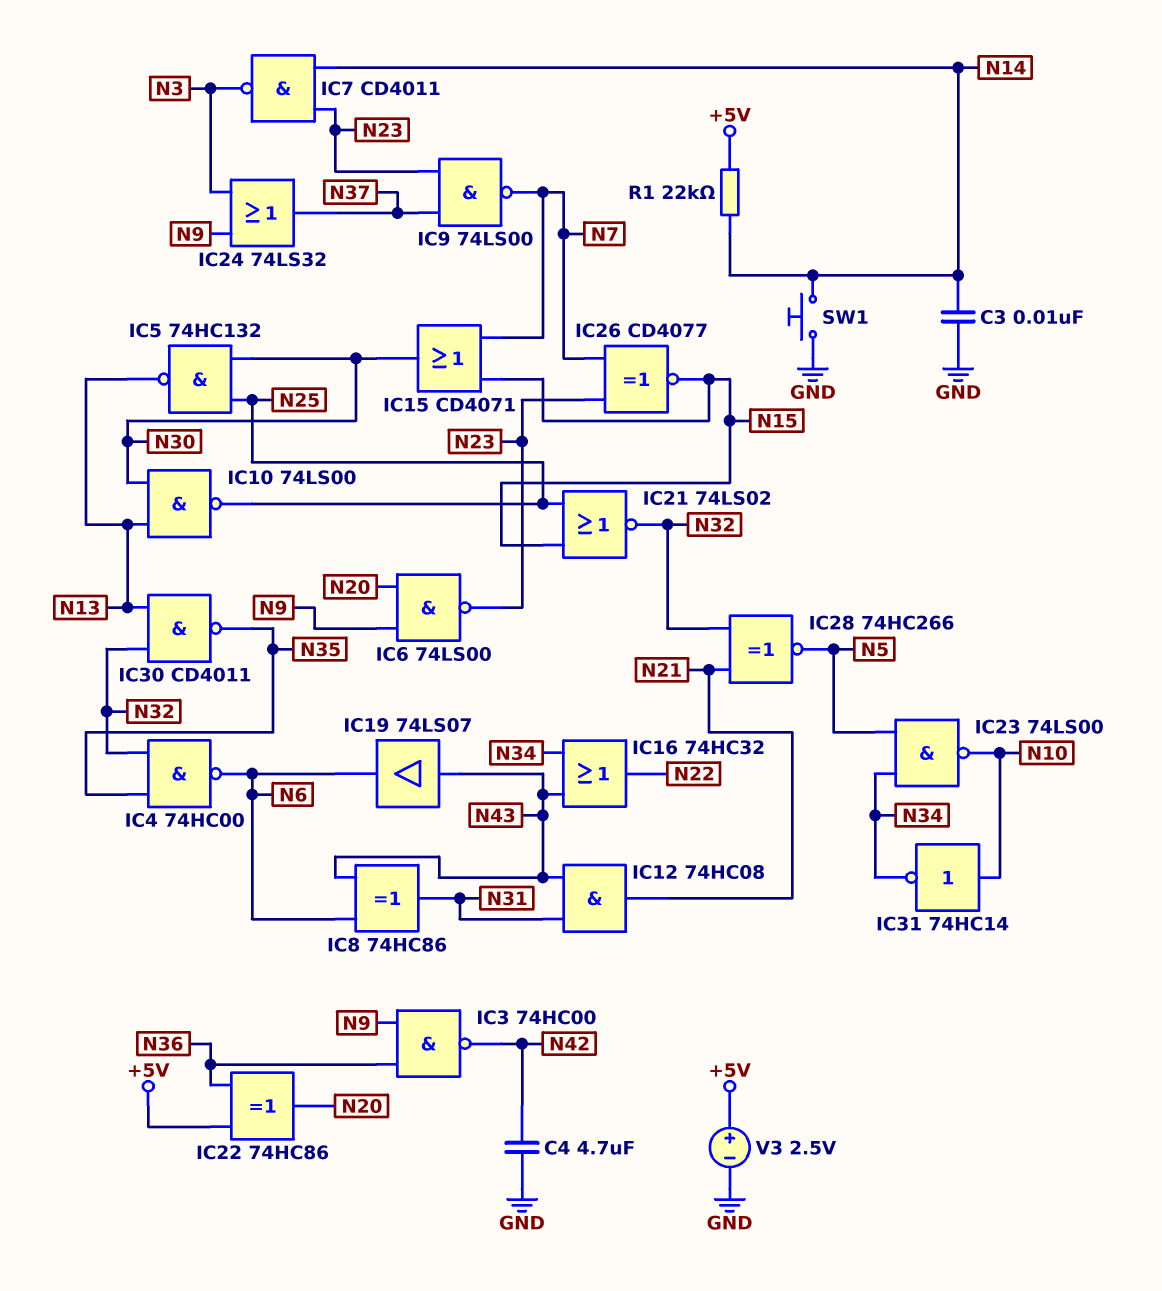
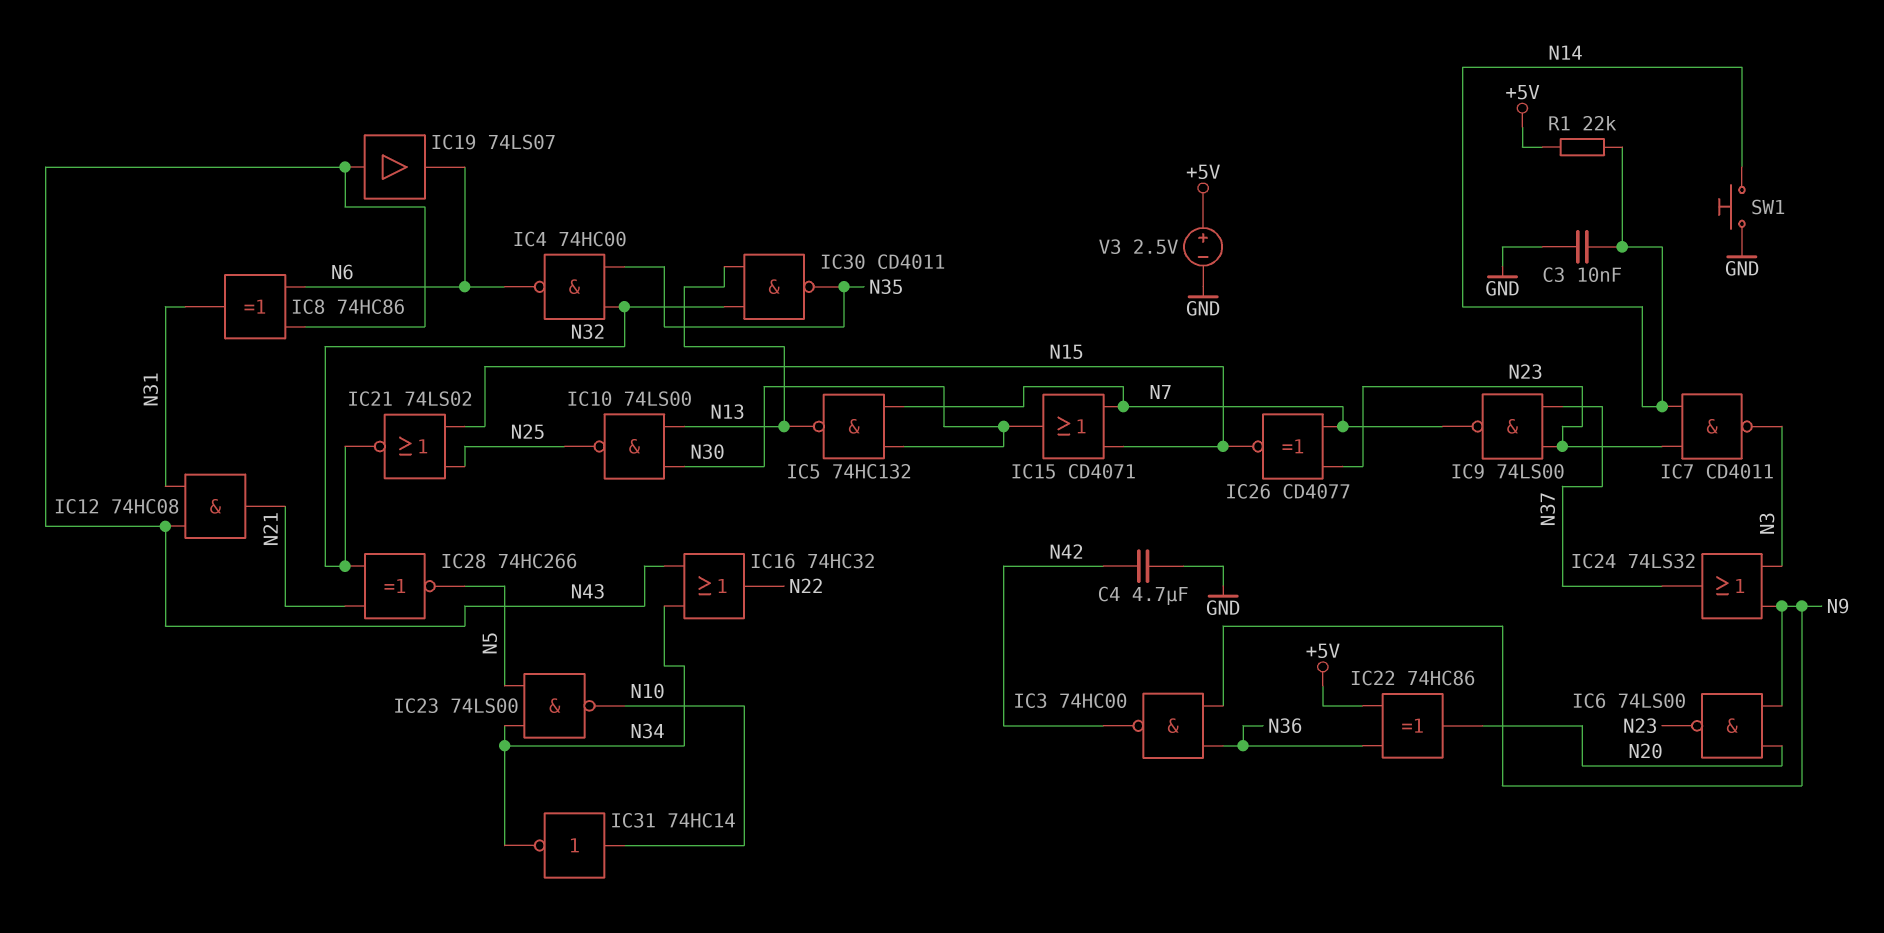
IC5: NAND 74HC132 (in N25, in N30, out N13) -> NAND 74HC132 (in N7, in N30, out N13)

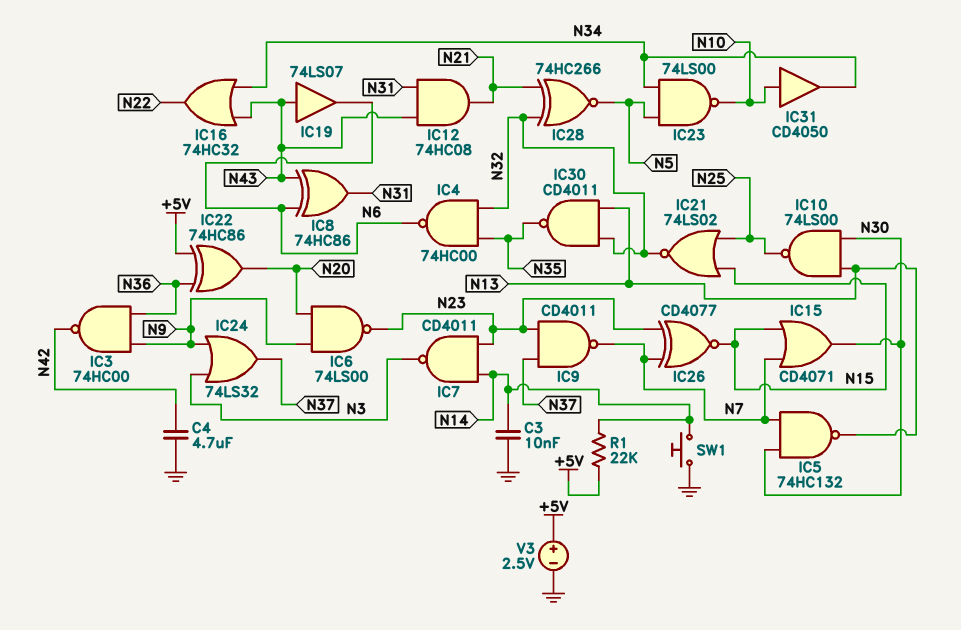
IC9: NAND 74LS00 (in N23, in N37, out N7) -> NAND CD4011 (in N23, in N37, out N7)
IC31: NOT 74HC14 (in N10, out N34) -> buffer CD4050 (in N10, out N34)

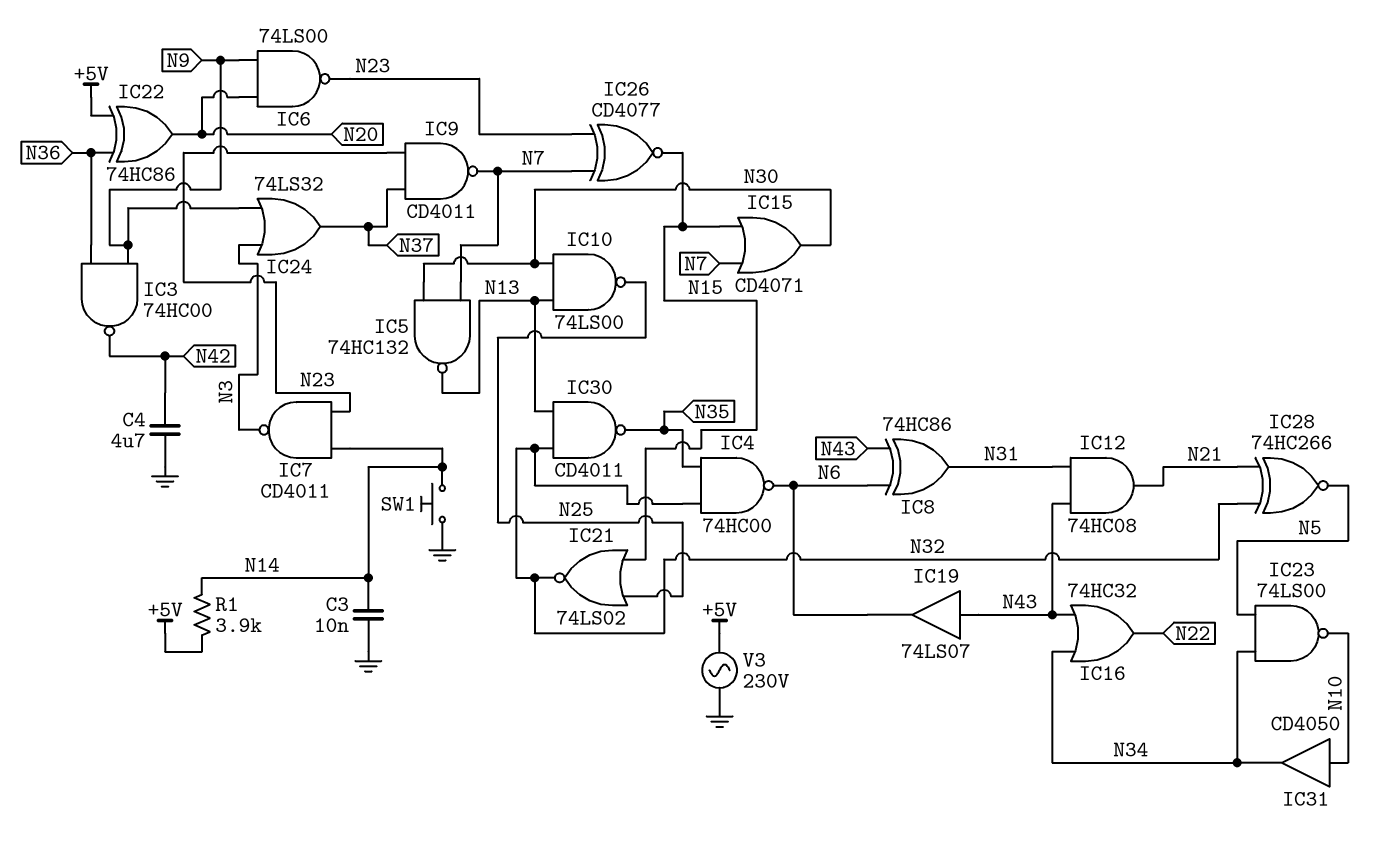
R1: 22k (+5V, N14) -> 3.9k (+5V, N14)
V3: 2.5V (plus +5V, minus GND) -> AC 230V (+5V, GND)

